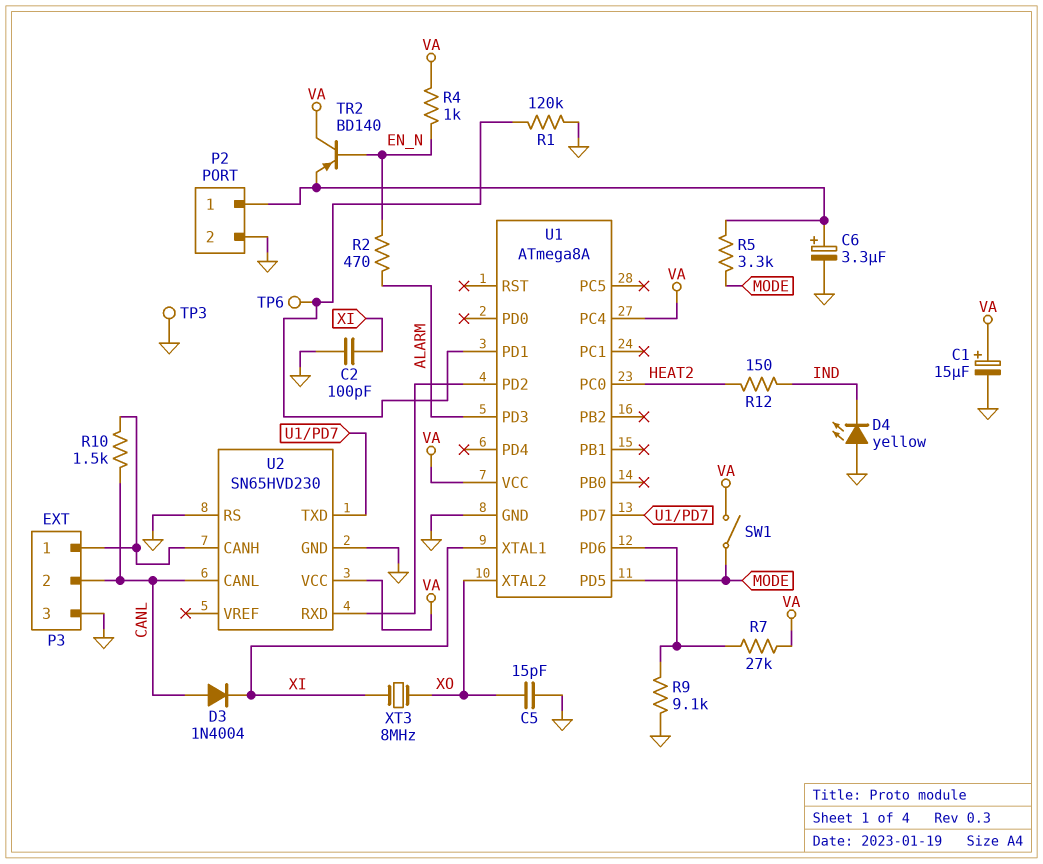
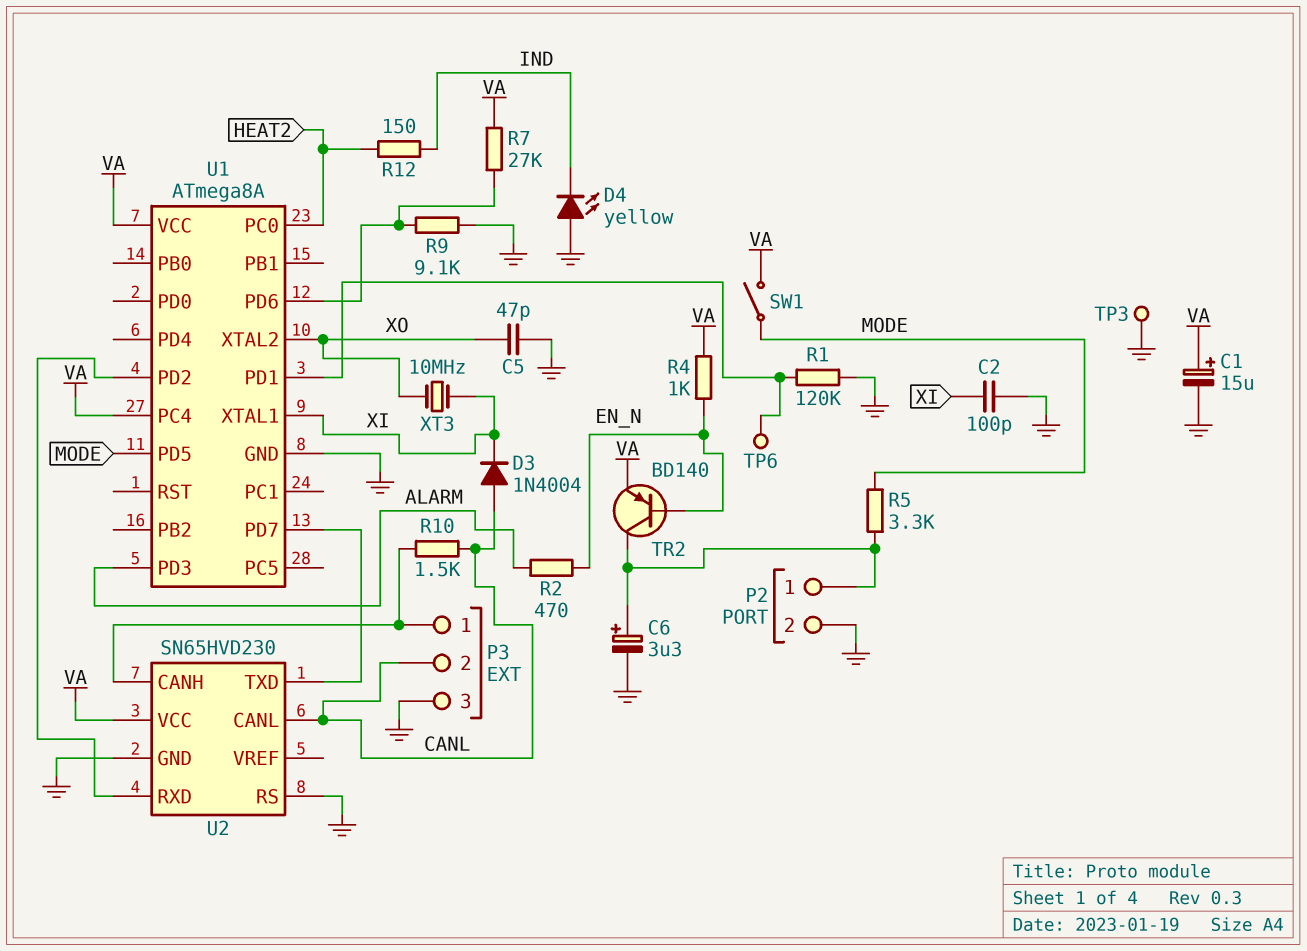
C5: 15pF (GND, XO) -> 47pF (GND, XO)
TR2: PNP BD140 (B EN_N, C VA, E P2/1) -> PNP BD140 (B EN_N, C P2/1, E VA)
XT3: 8MHz (XI, XO) -> 10MHz (XI, XO)

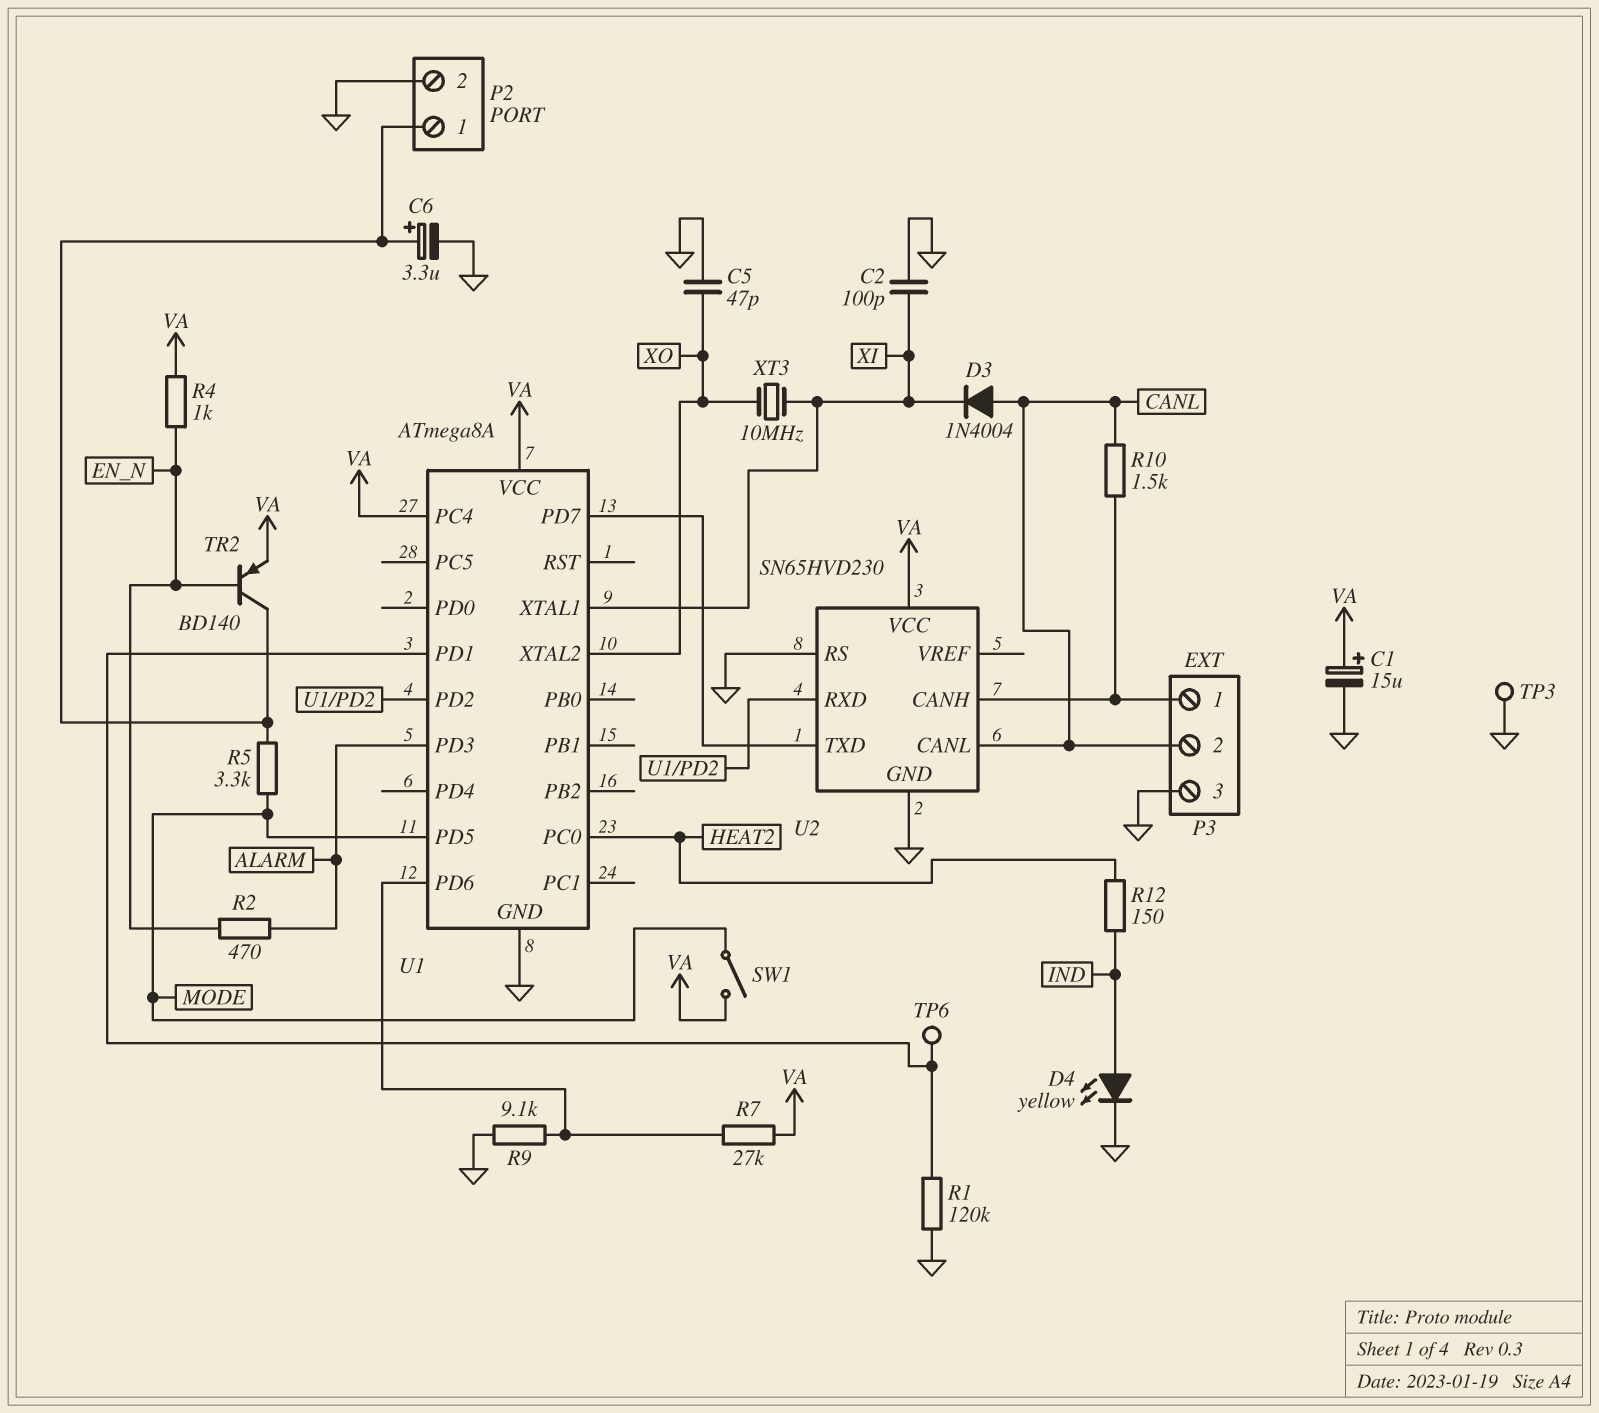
D4: LED yellow (A GND, K IND) -> LED yellow (A IND, K GND)

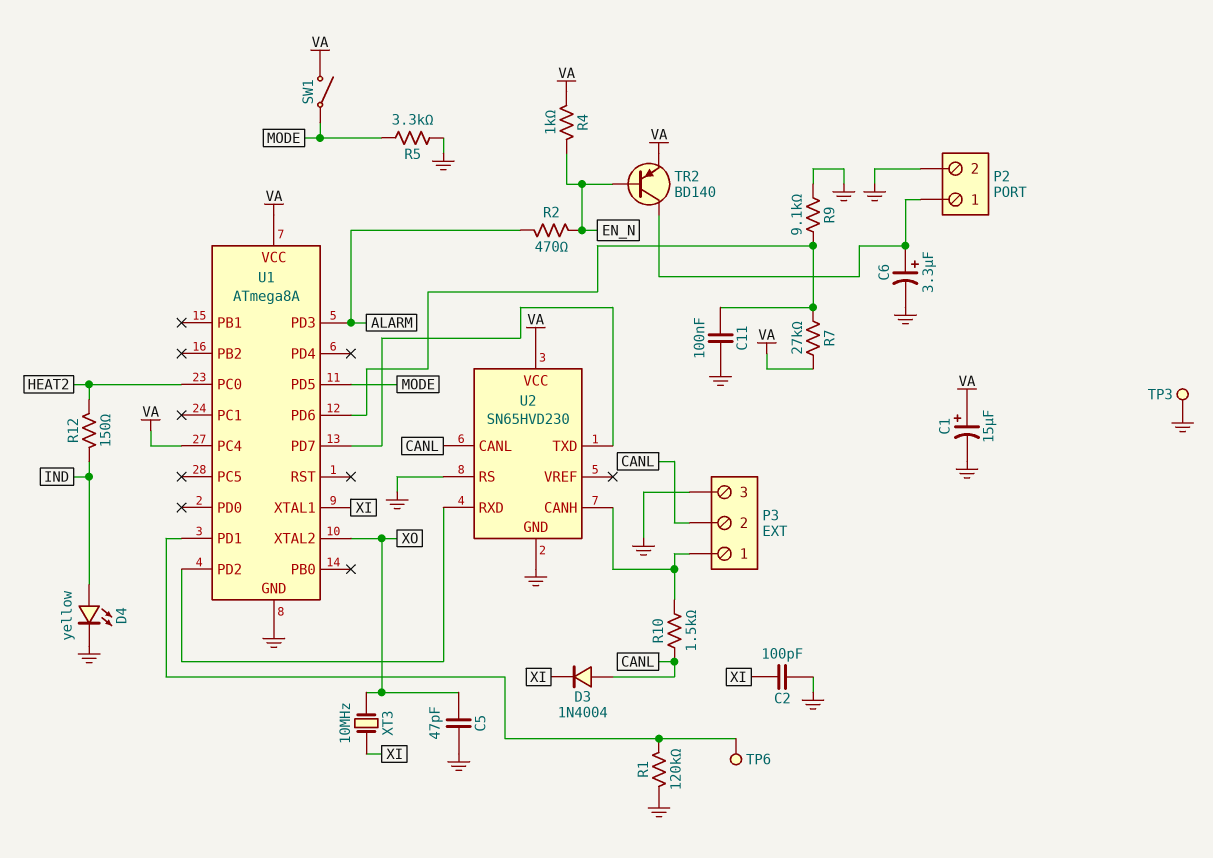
C11: none -> 100nF (GND, U1/PD6)
R5: 3.3k (MODE, P2/1) -> 3.3k (GND, MODE)

